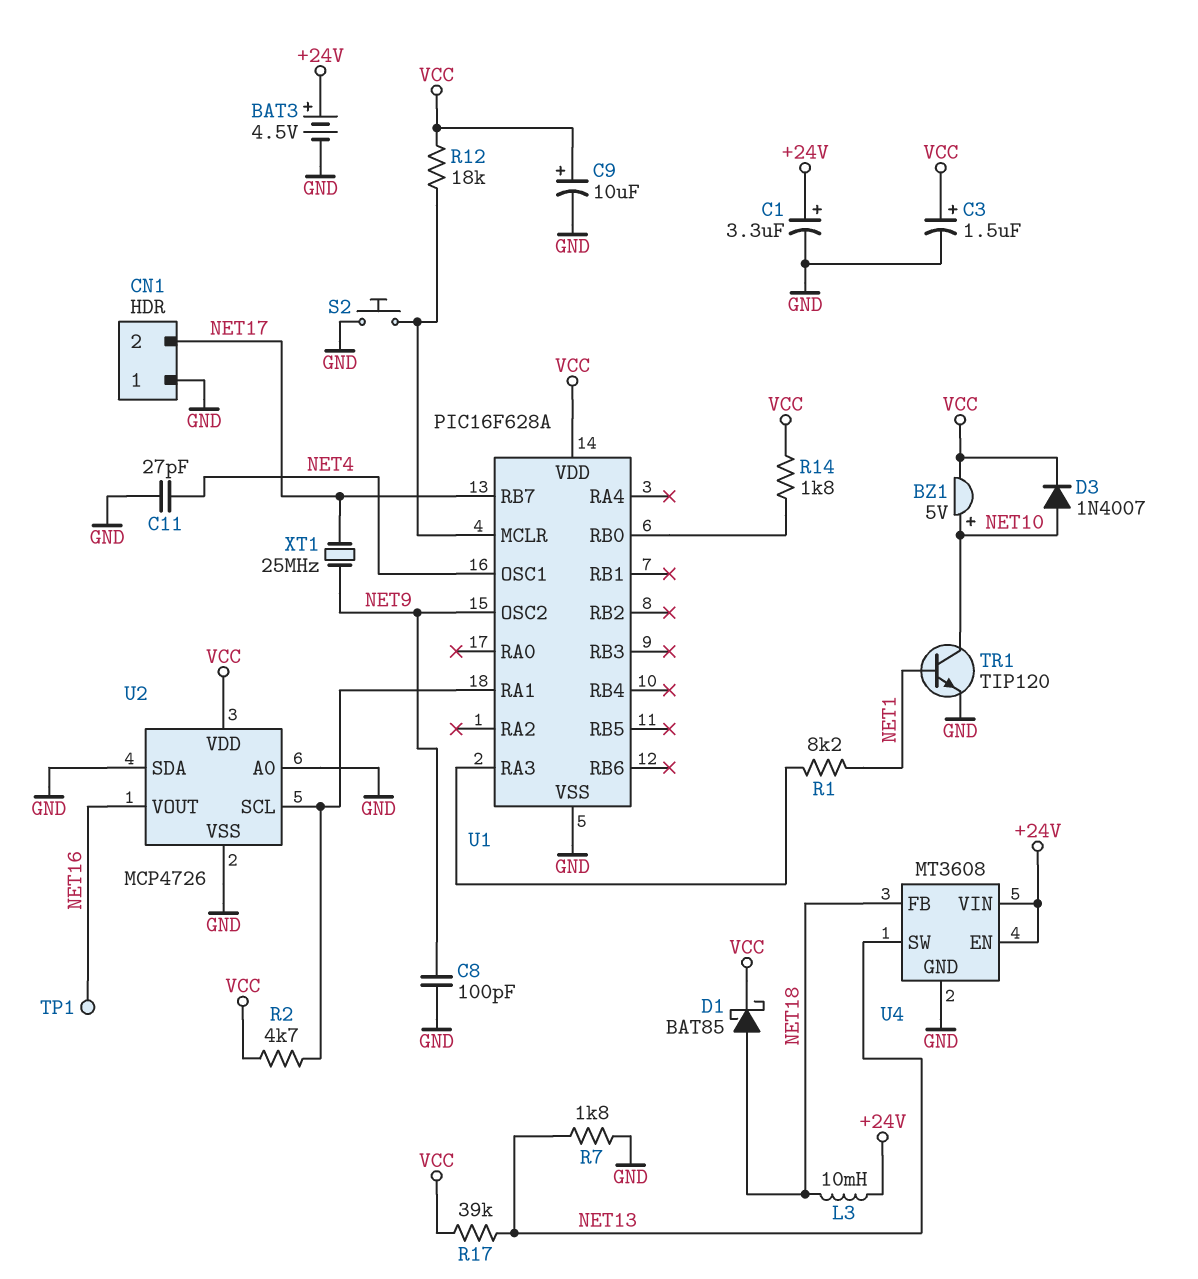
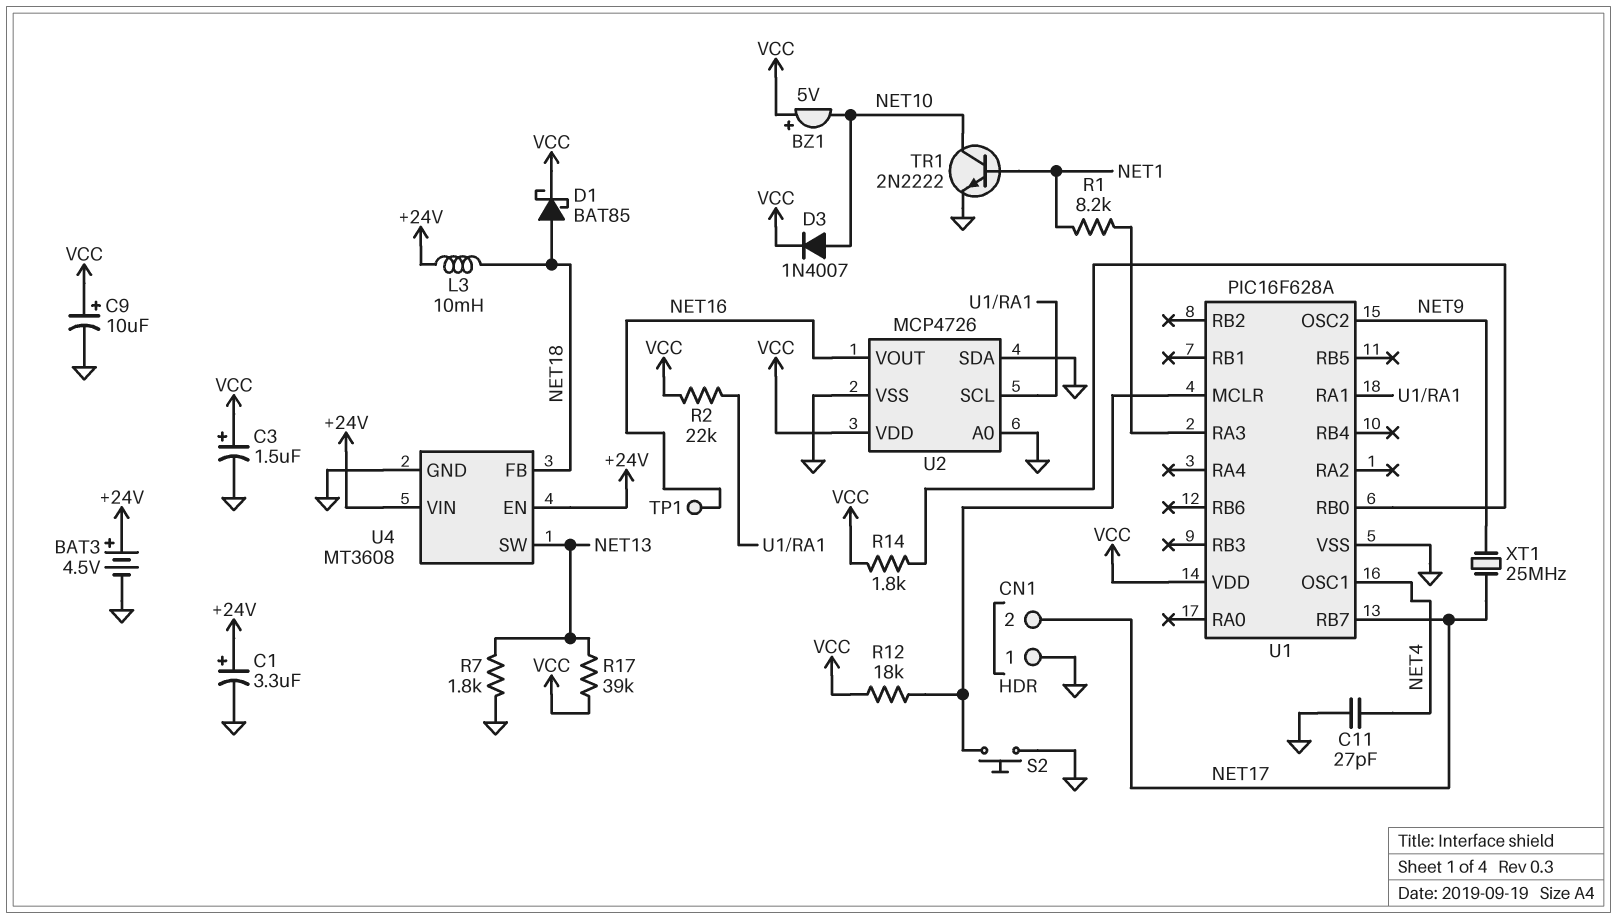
BZ1: buzzer 5V (plus NET10, minus VCC) -> buzzer 5V (plus VCC, minus NET10)
C8: 100pF (GND, NET9) -> none
R2: 4.7k (U1/RA1, VCC) -> 22k (U1/RA1, VCC)
TR1: NPN TIP120 (B NET1, C NET10, E GND) -> NPN 2N2222 (B NET1, C NET10, E GND)

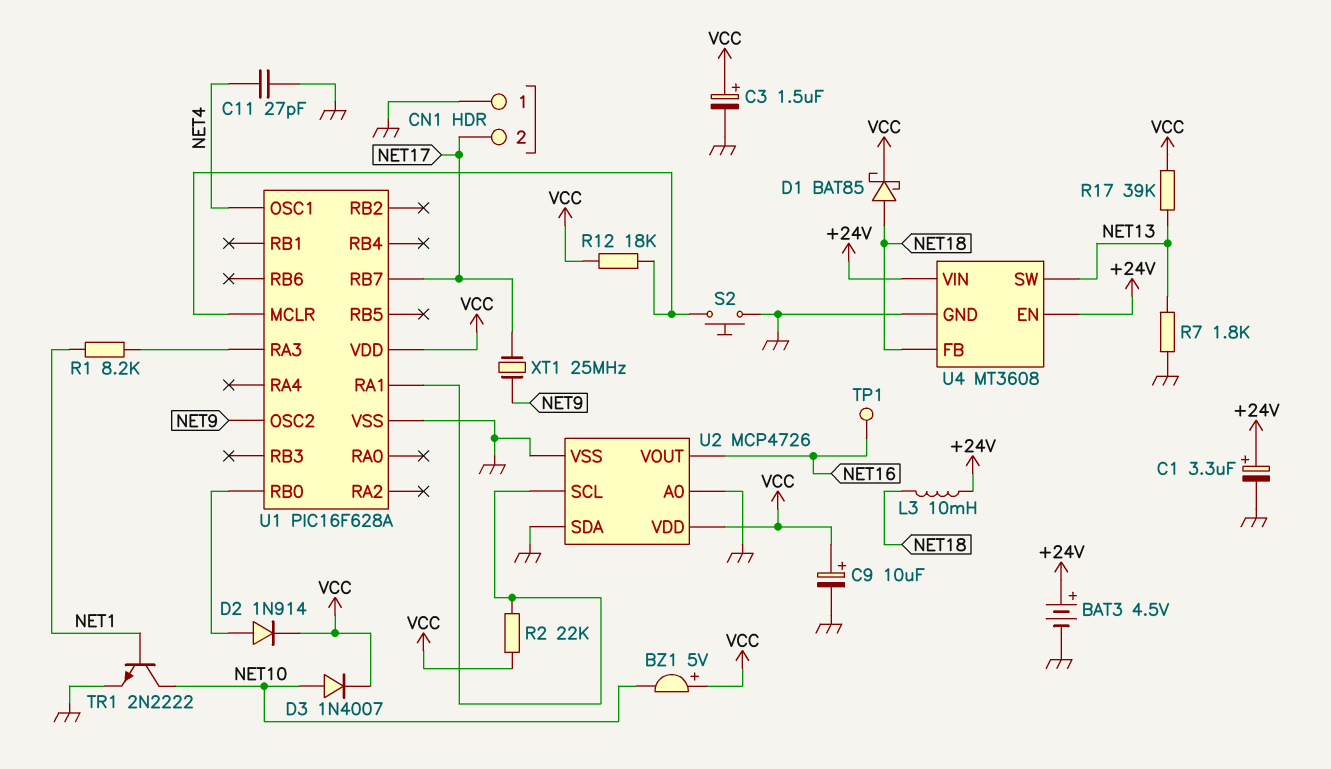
D2: none -> diode 1N914 (A U1/RB0, K VCC)
R14: 1.8k (U1/RB0, VCC) -> none

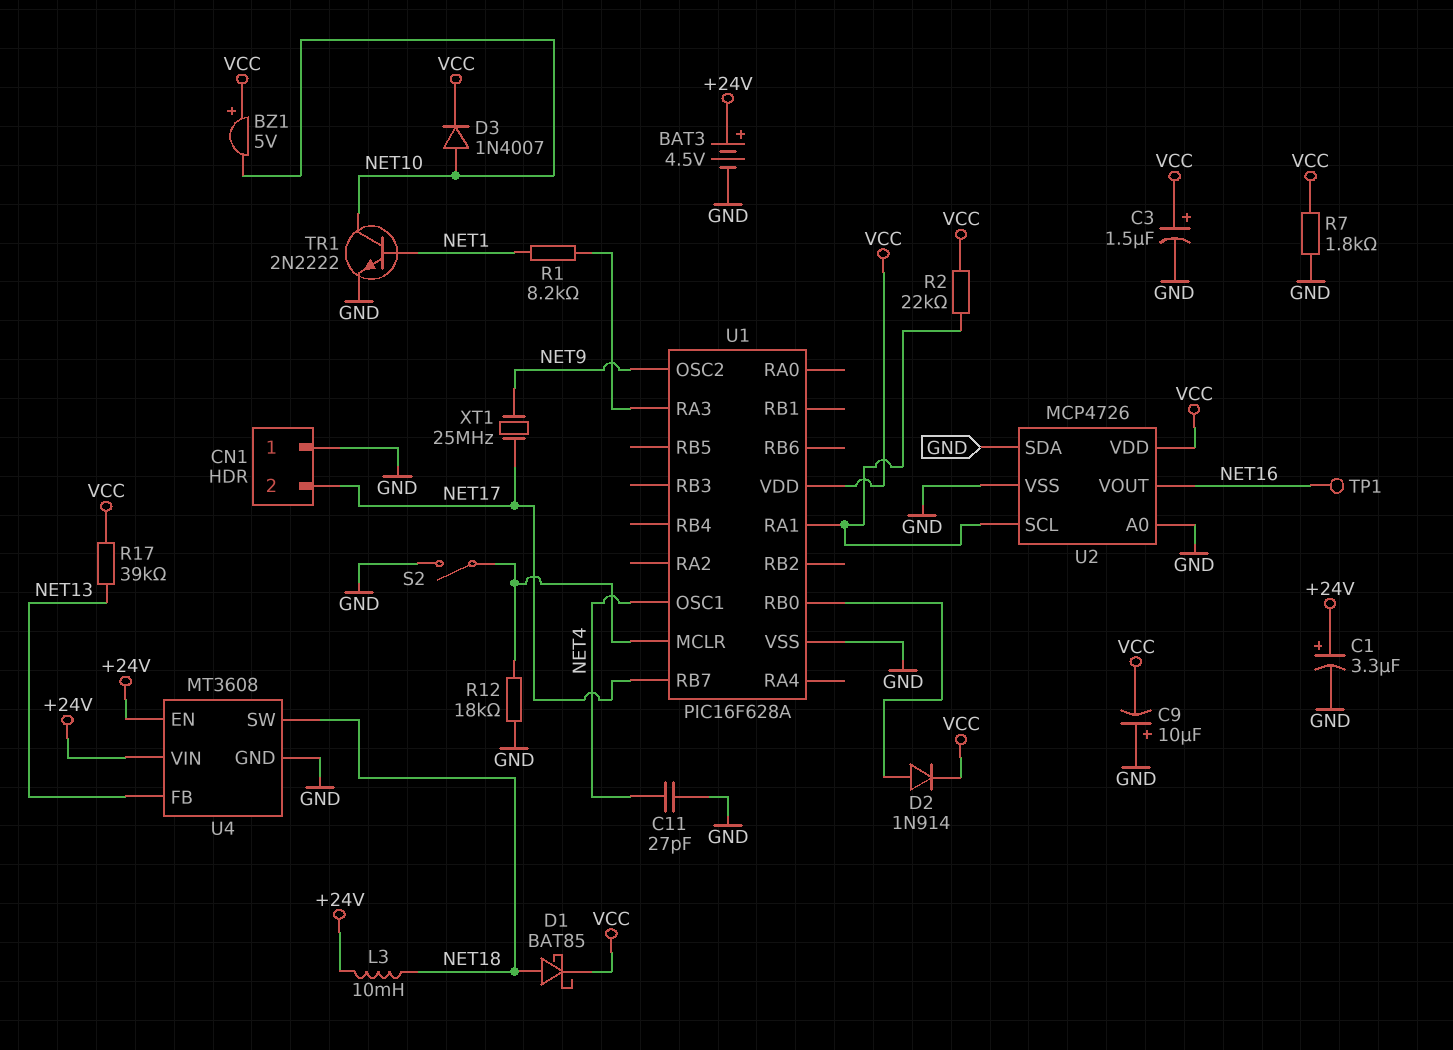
C9: 10uF (plus VCC, minus GND) -> 10uF (plus GND, minus VCC)
R7: 1.8k (GND, NET13) -> 1.8k (GND, VCC)
R12: 18k (U1/MCLR, VCC) -> 18k (GND, U1/MCLR)
S2: button (GND, U1/MCLR) -> switch (GND, U1/MCLR)
U4 pin FB: NET18 -> NET13
U4 pin SW: NET13 -> NET18

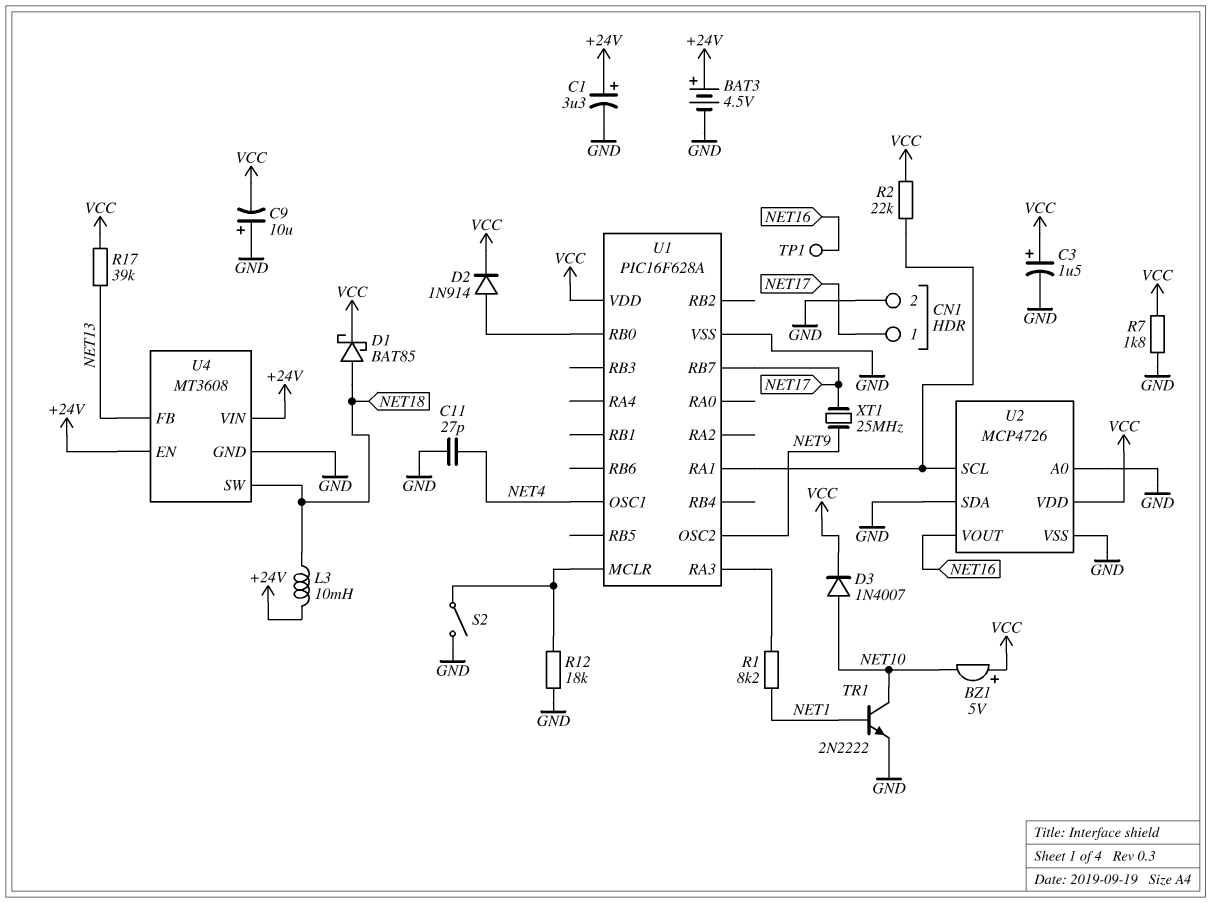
CN1 pin 1: GND -> NET17
CN1 pin 2: NET17 -> GND

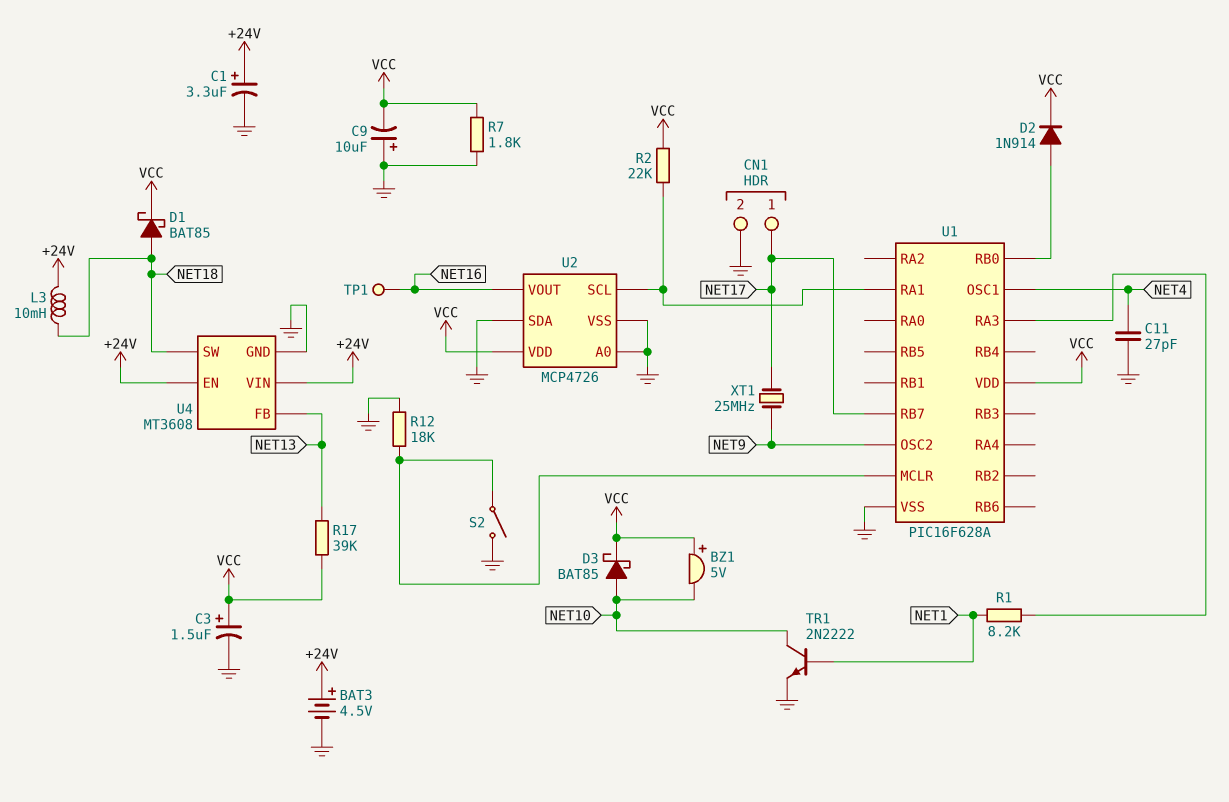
D3: diode 1N4007 (A NET10, K VCC) -> schottky BAT85 (A NET10, K VCC)

